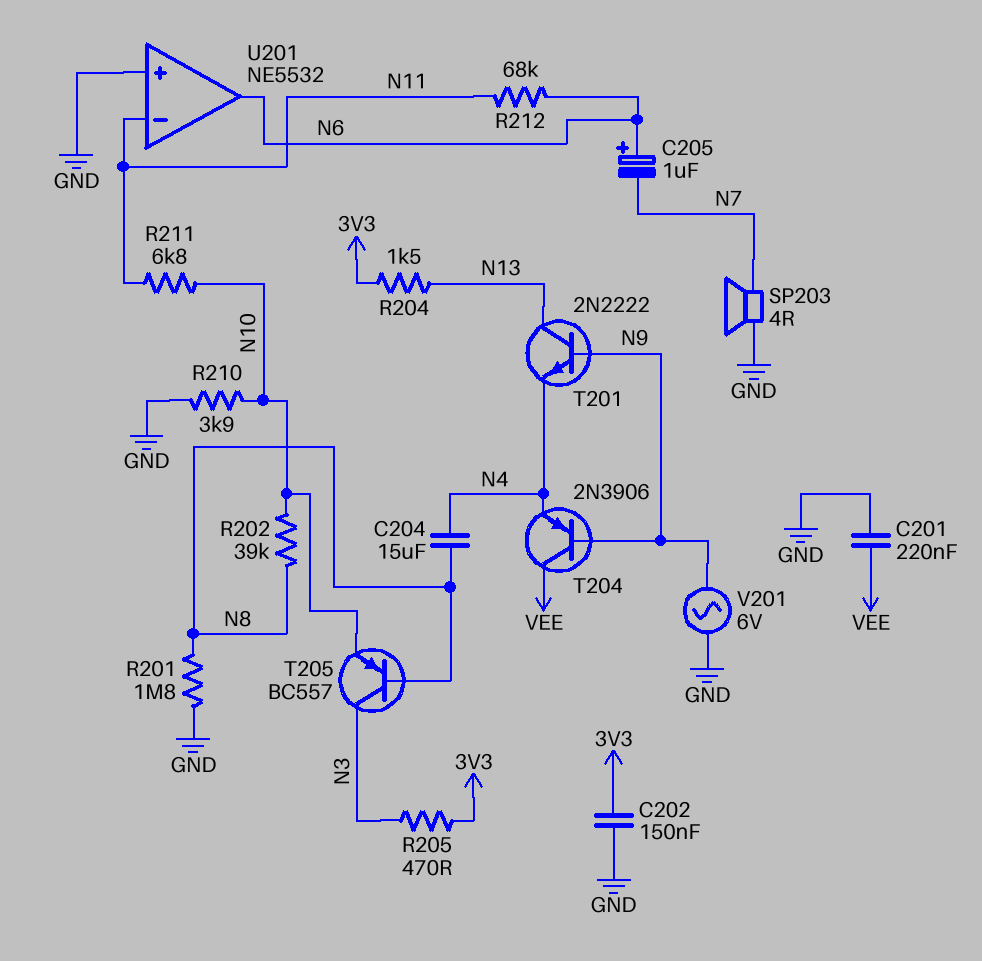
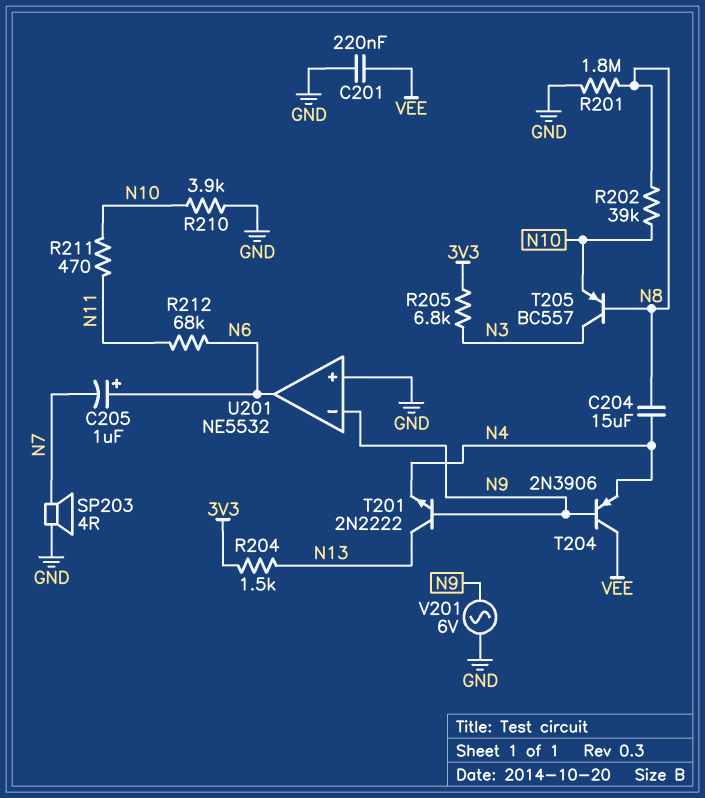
C202: 150nF (3V3, GND) -> none
R205: 470 (3V3, N3) -> 6.8k (3V3, N3)
R211: 6.8k (N10, N11) -> 470 (N10, N11)
U201 pin in-: N11 -> N9

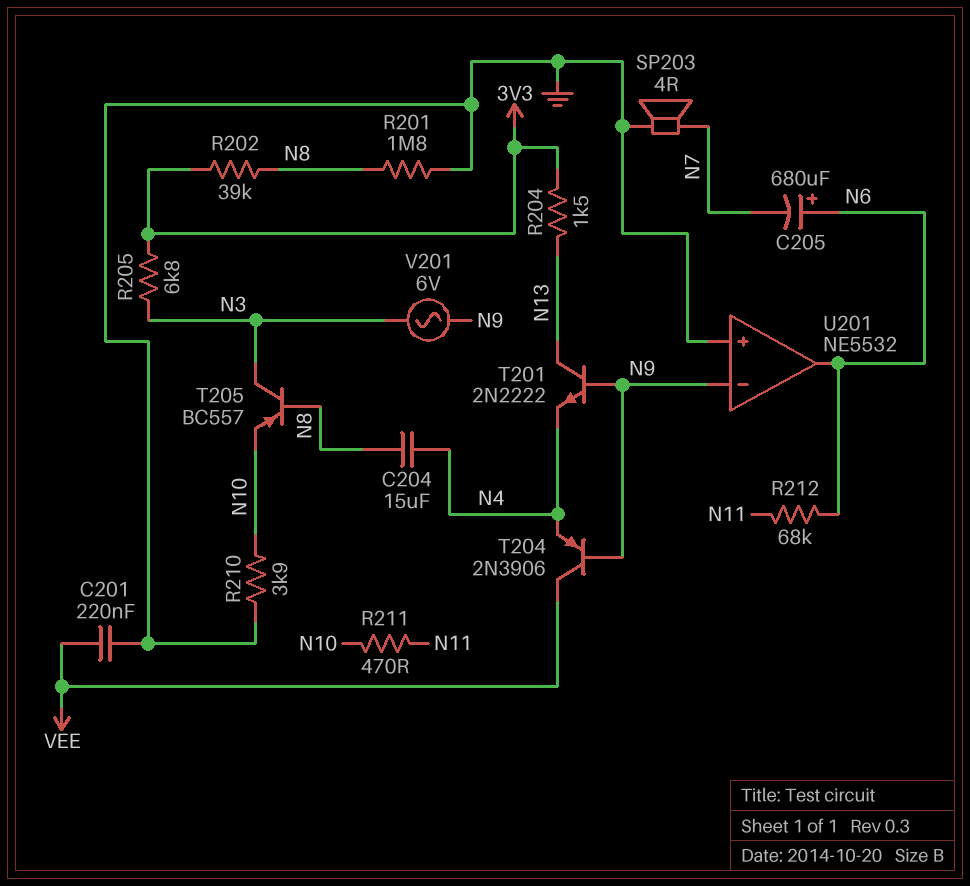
C205: 1uF (plus N6, minus N7) -> 680uF (plus N6, minus N7)
R202: 39k (N8, N10) -> 39k (3V3, N8)
V201: AC 6V (GND, N9) -> AC 6V (N3, N9)

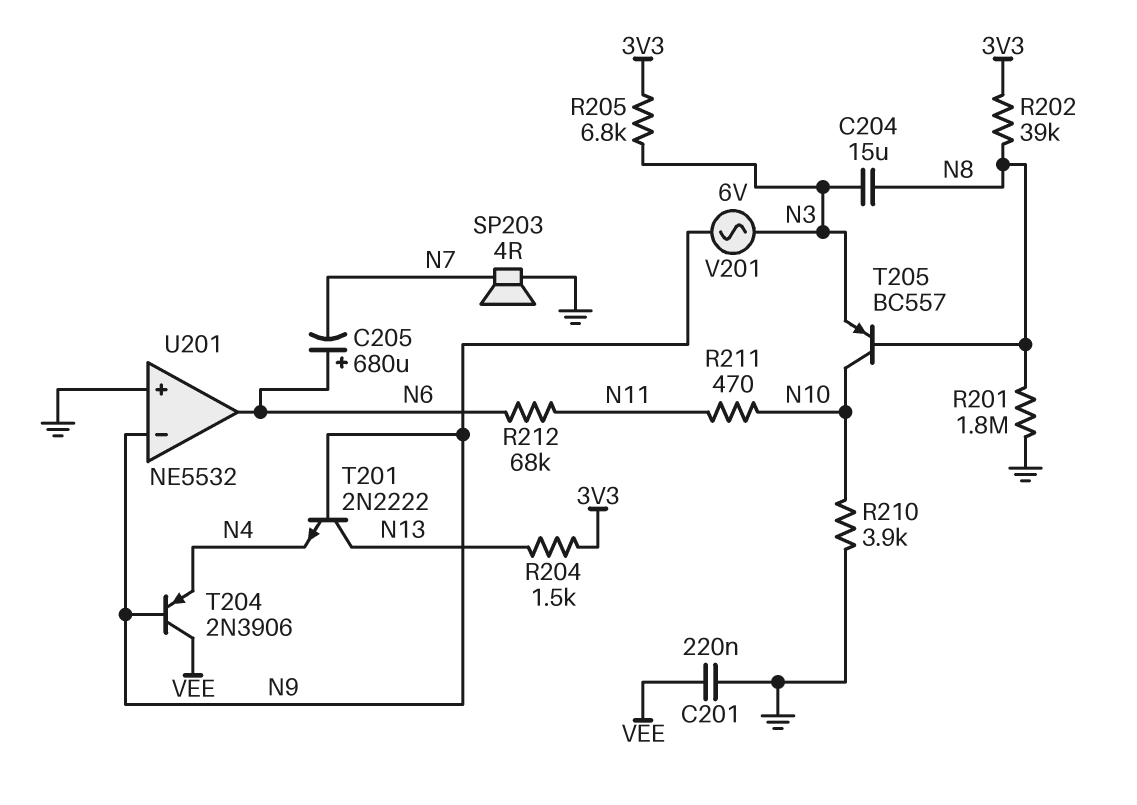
C204: 15uF (N4, N8) -> 15uF (N3, N8)
T205: PNP BC557 (B N8, C N3, E N10) -> PNP BC557 (B N8, C N10, E N3)

